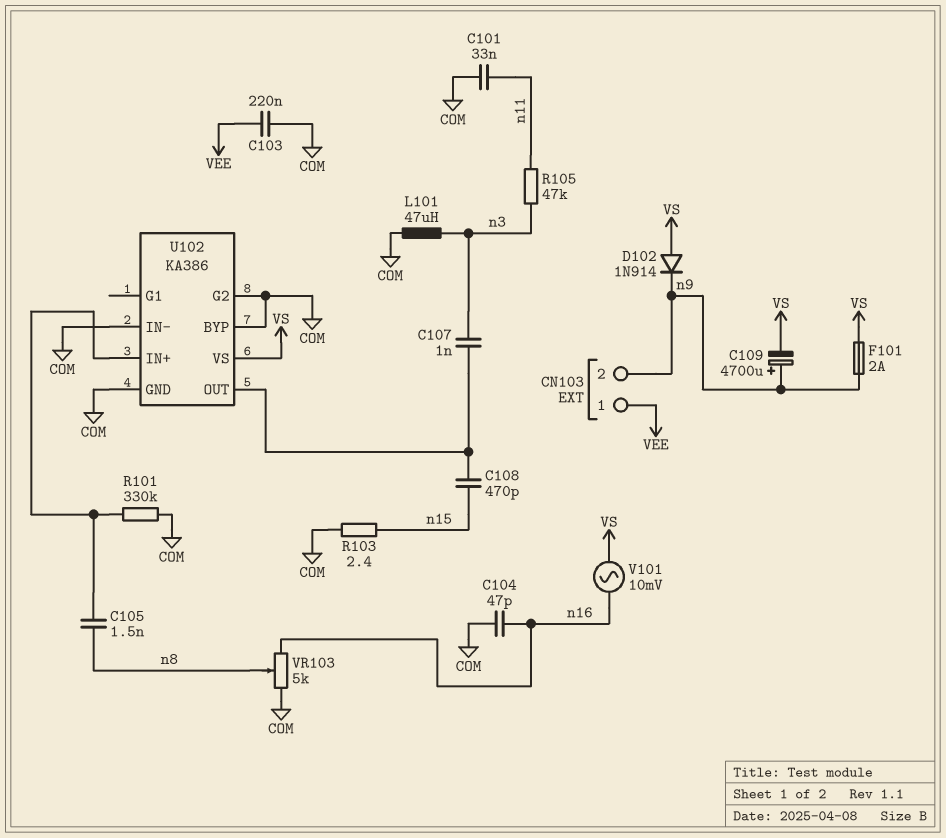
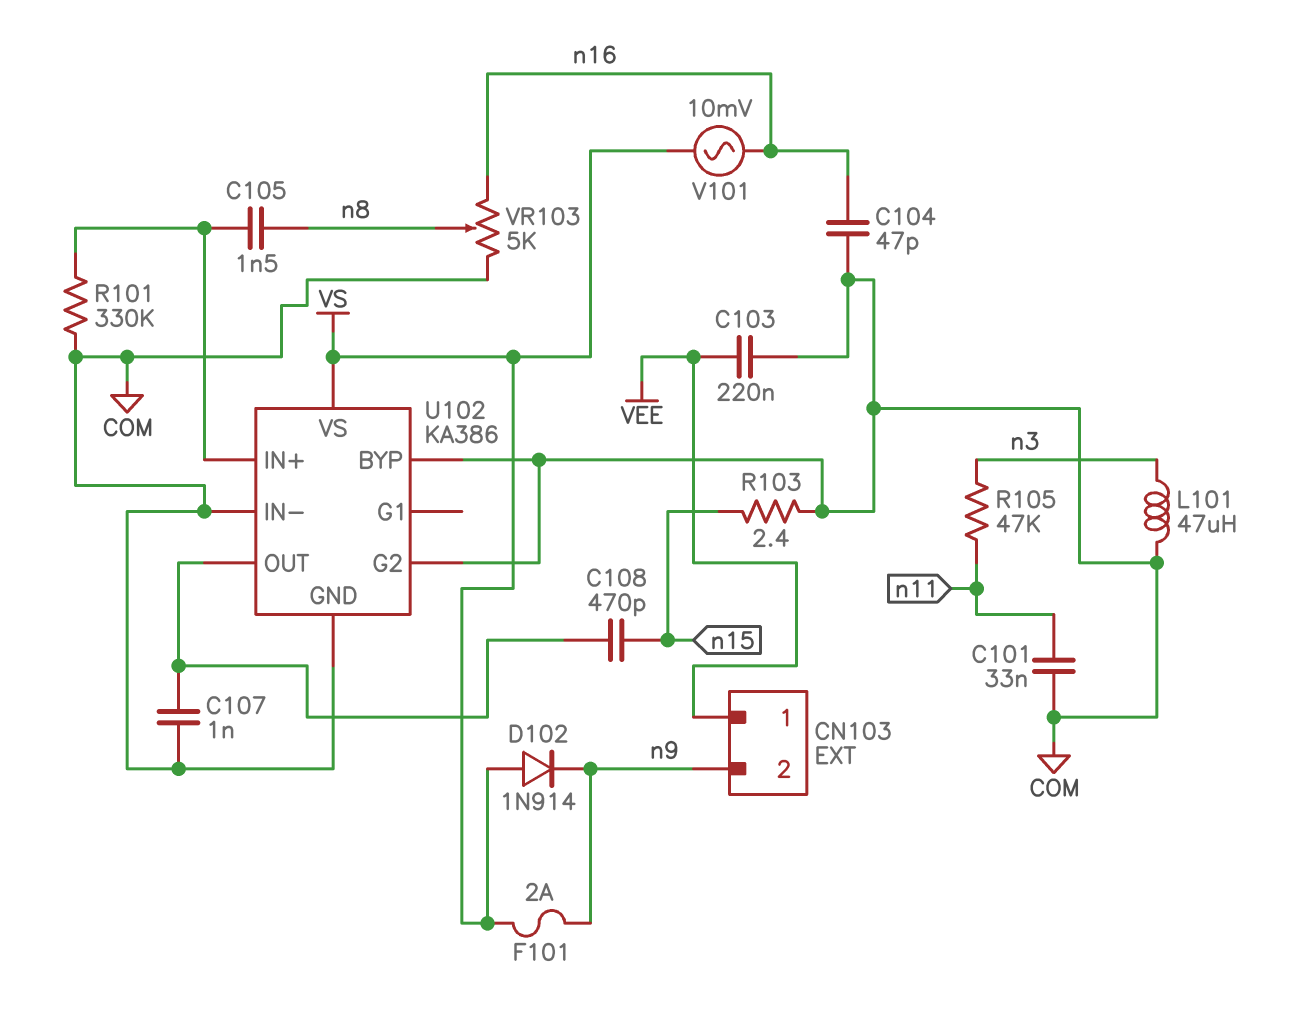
C107: 1nF (U102/OUT, n3) -> 1nF (COM, U102/OUT)
C109: 4700uF (plus n9, minus VS) -> none

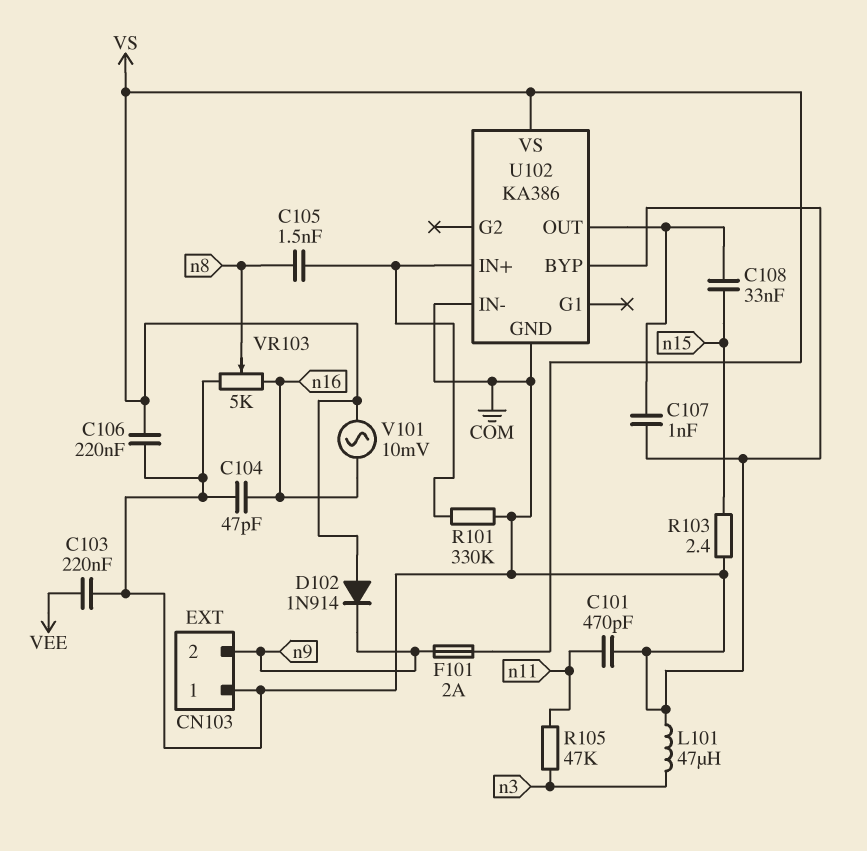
C101: 33nF (COM, n11) -> 470pF (COM, n11)
C106: none -> 220nF (COM, VS)
C108: 470pF (U102/OUT, n15) -> 33nF (U102/OUT, n15)
CN103 pin 1: VEE -> COM
U102 pin G2: COM -> none

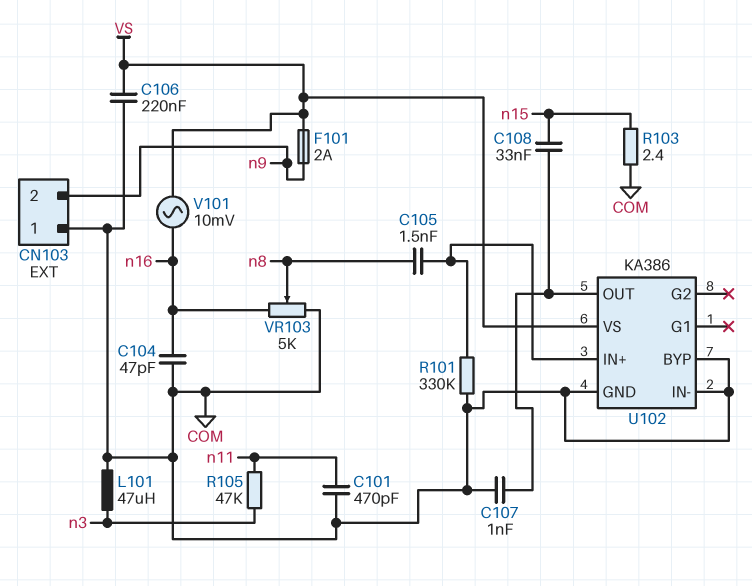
C103: 220nF (COM, VEE) -> none
D102: diode 1N914 (A VS, K n9) -> none

